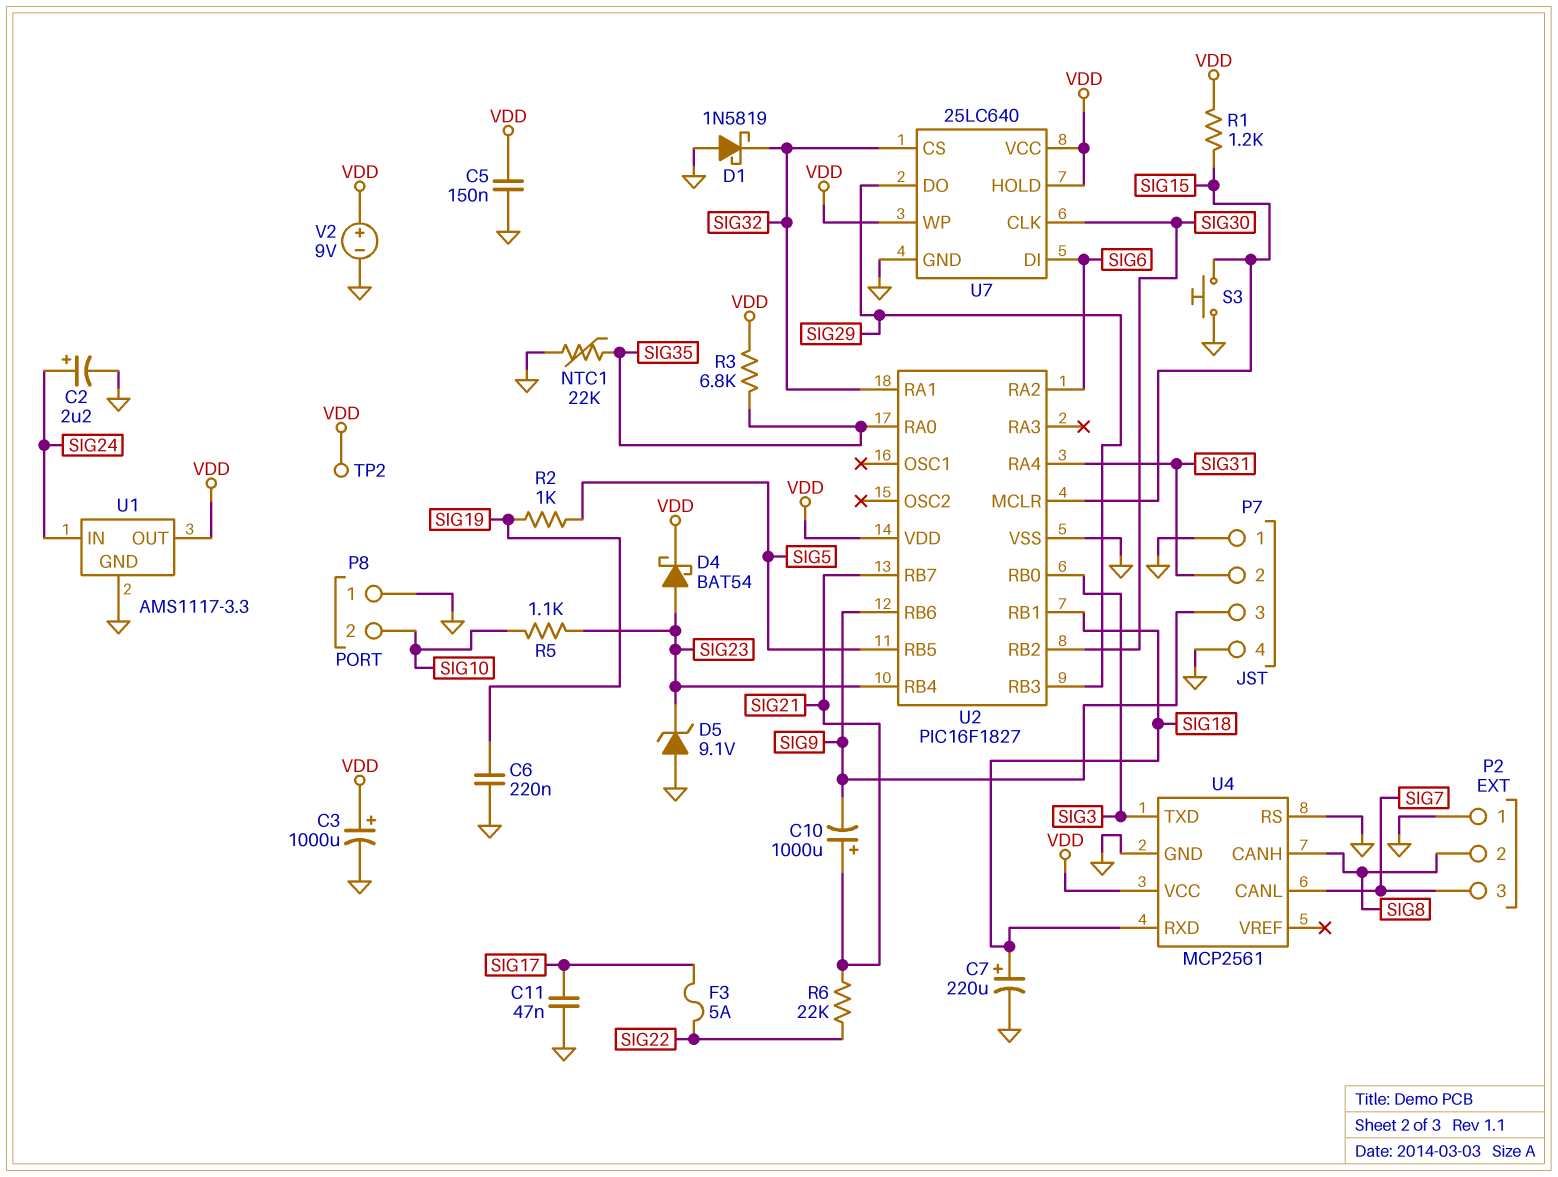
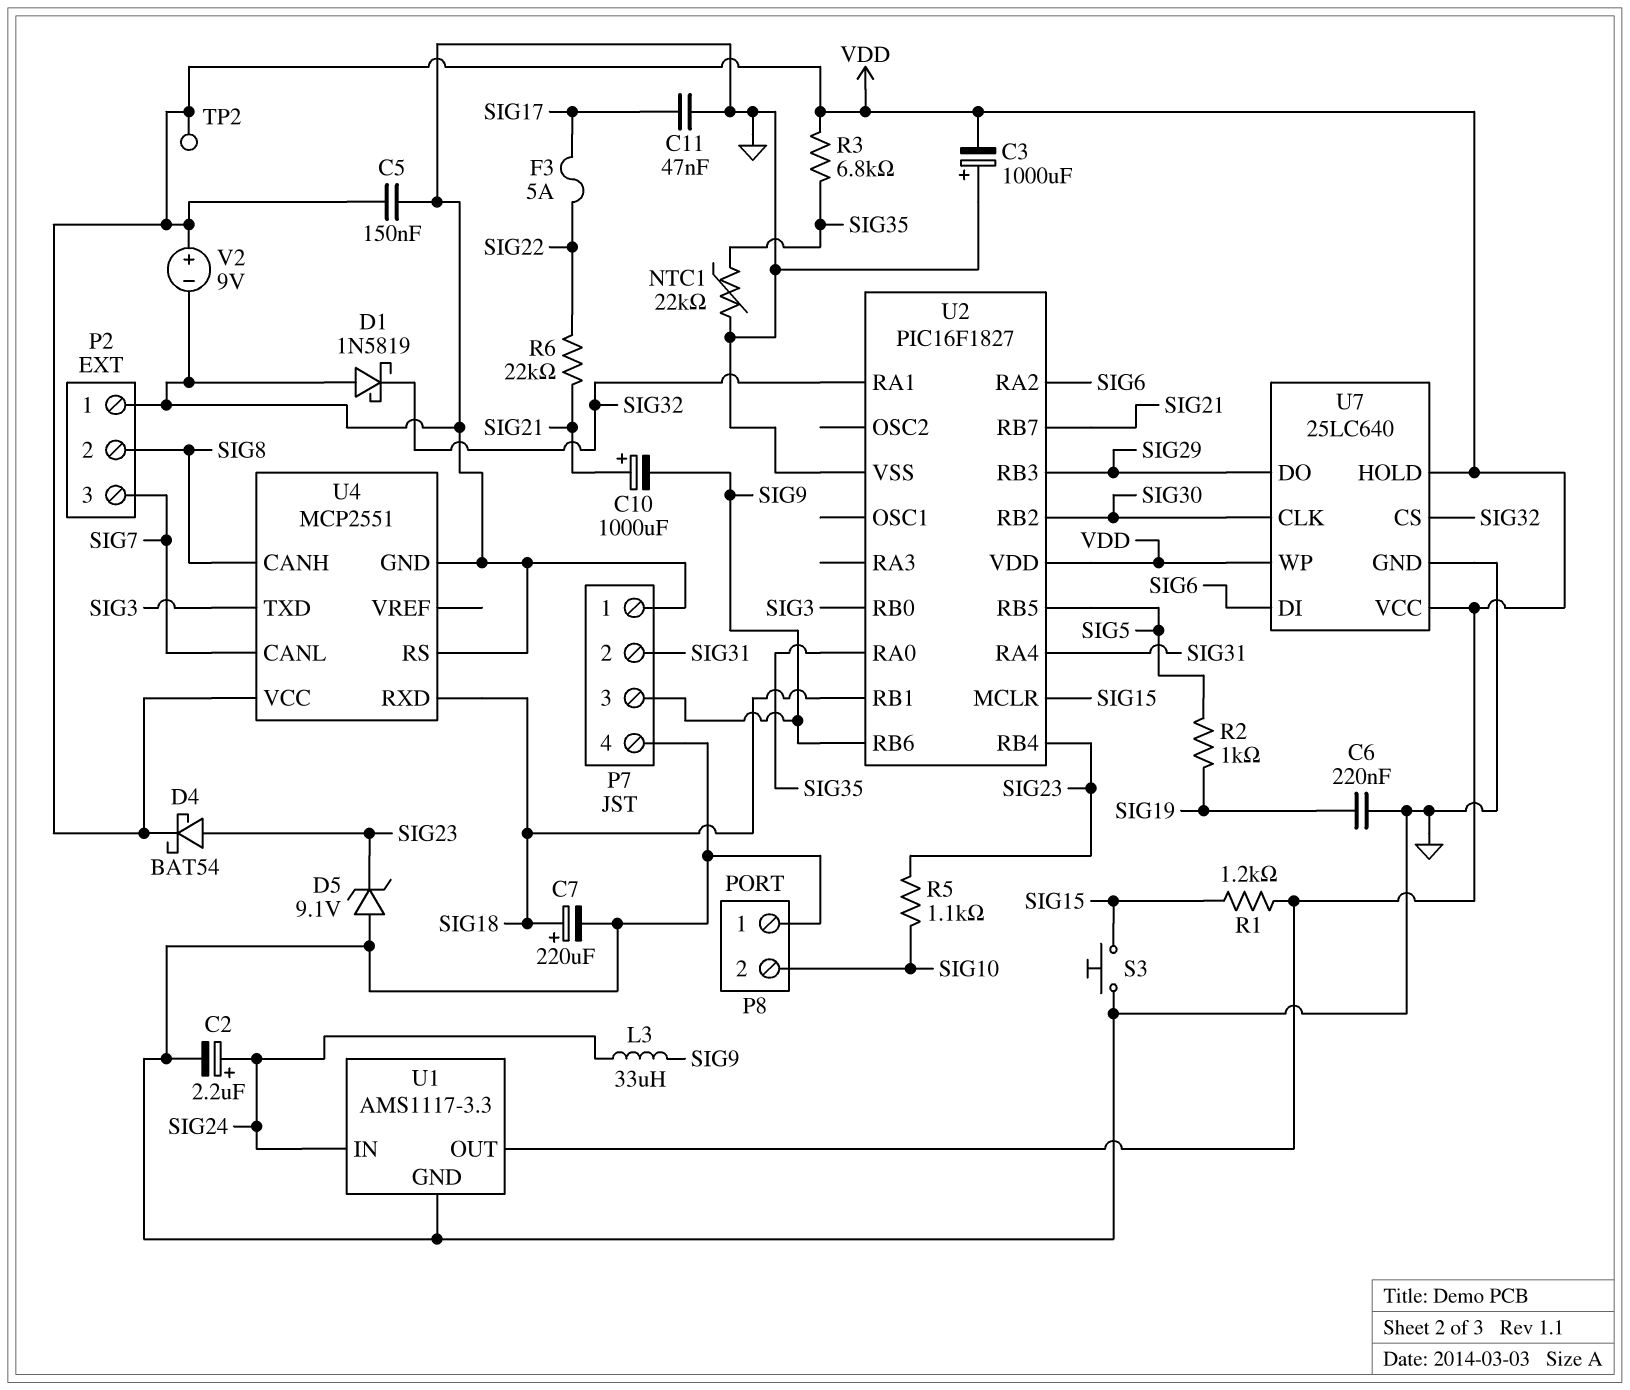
C3: 1000uF (plus VDD, minus GND) -> 1000uF (plus GND, minus VDD)
L3: none -> 33uH (SIG9, SIG24)
U4: MCP2561 -> MCP2551

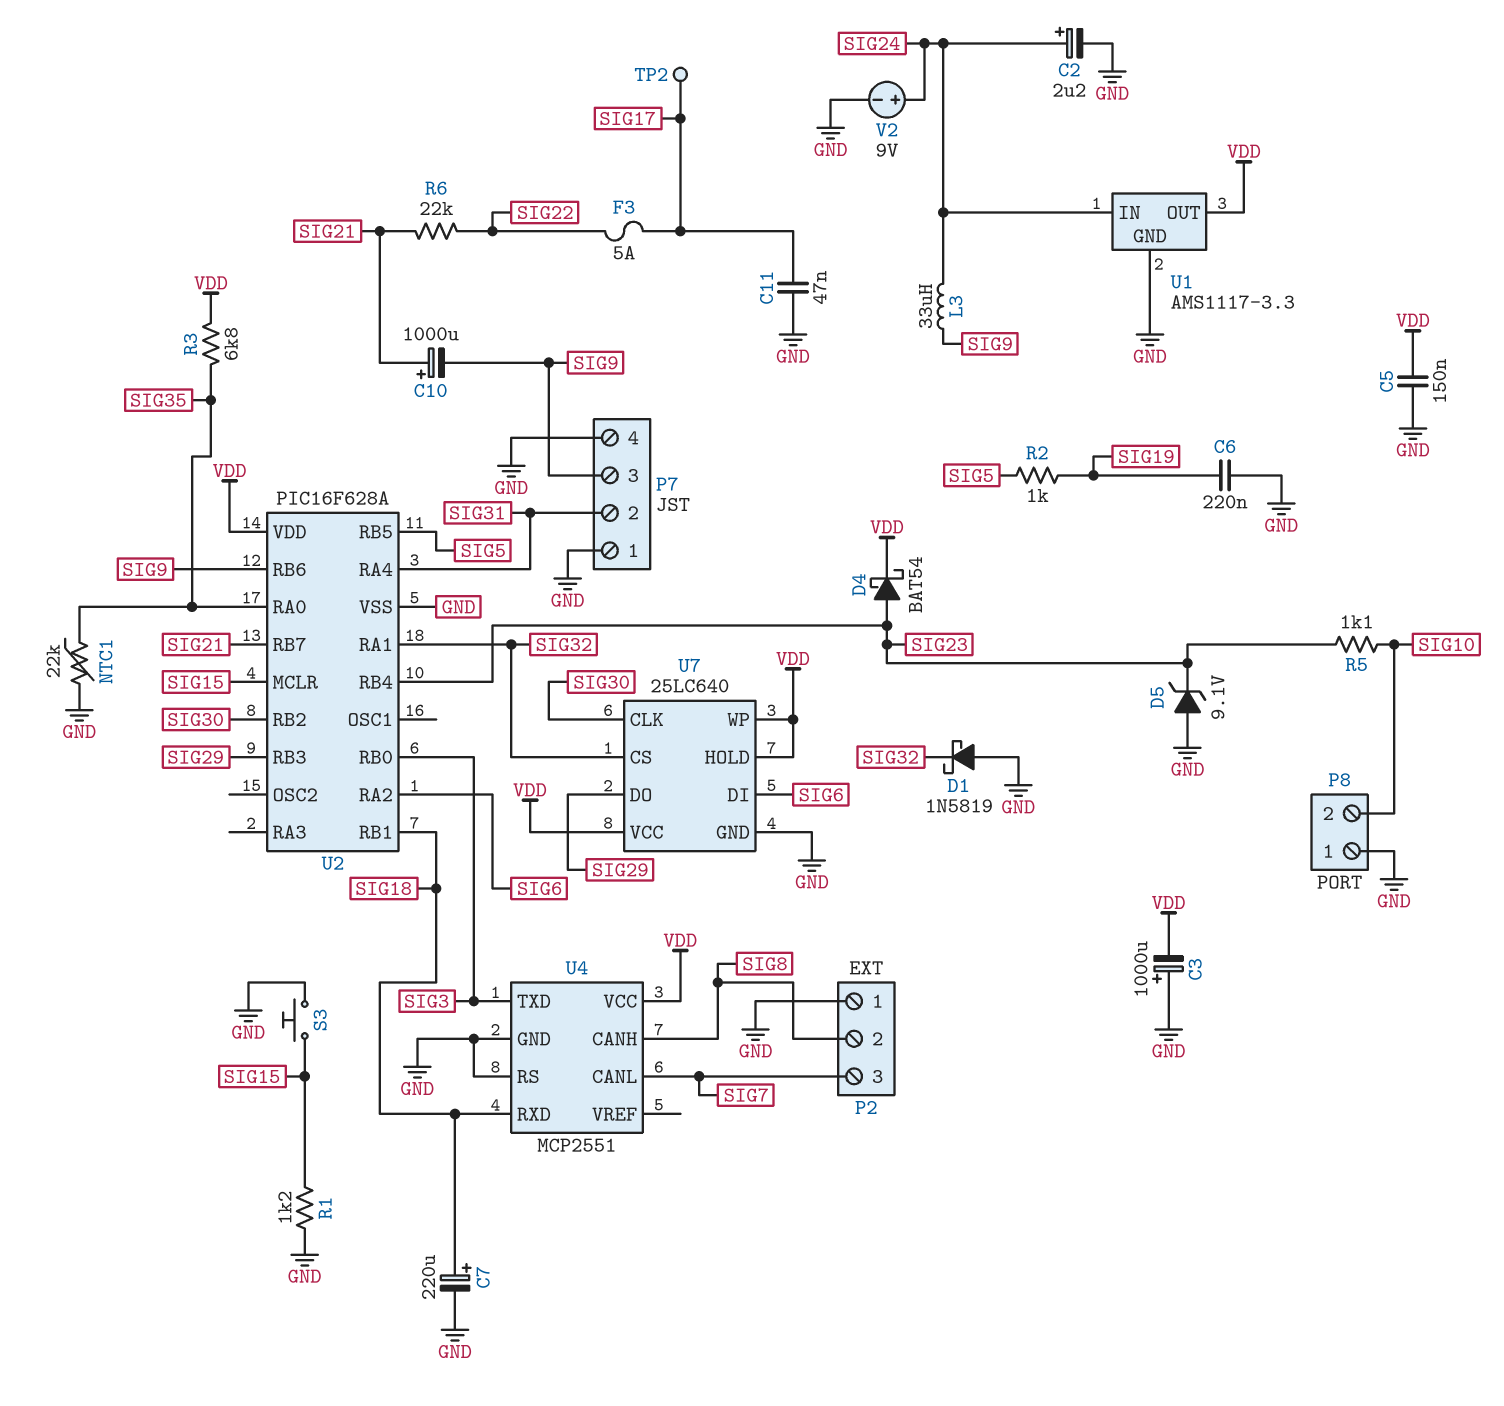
R1: 1.2k (SIG15, VDD) -> 1.2k (GND, SIG15)
TP2: test point (VDD) -> test point (SIG17)
U2: PIC16F1827 -> PIC16F628A
V2: 9V (plus VDD, minus GND) -> 9V (plus SIG24, minus GND)

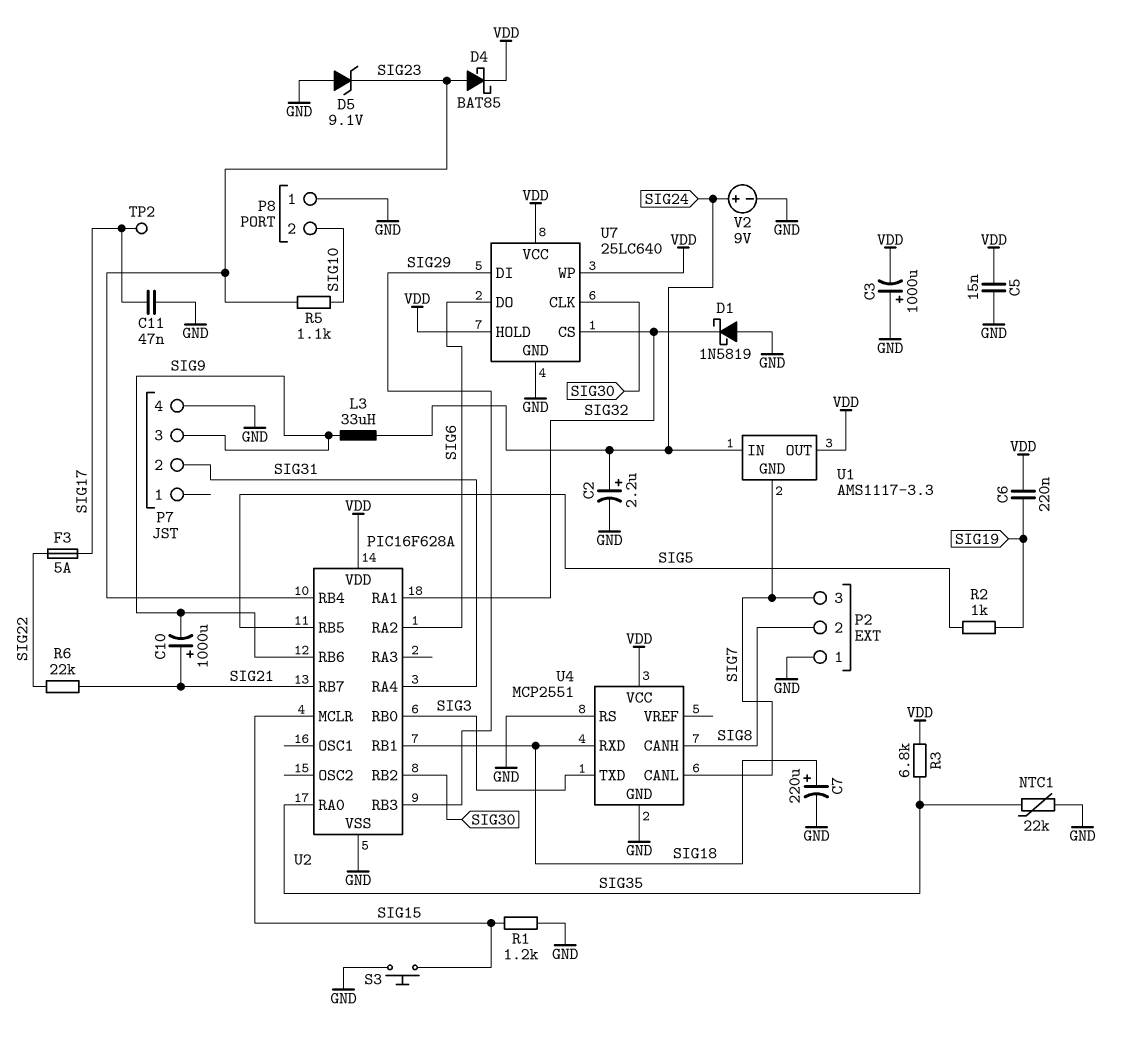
C5: 150nF (GND, VDD) -> 15nF (GND, VDD)
C6: 220nF (GND, SIG19) -> 220nF (SIG19, VDD)
D4: schottky BAT54 (A SIG23, K VDD) -> schottky BAT85 (A SIG23, K VDD)
P7 pin 1: GND -> none
U1 pin GND: GND -> SIG7
U7 pin DI: SIG6 -> SIG29
U7 pin DO: SIG29 -> SIG6

